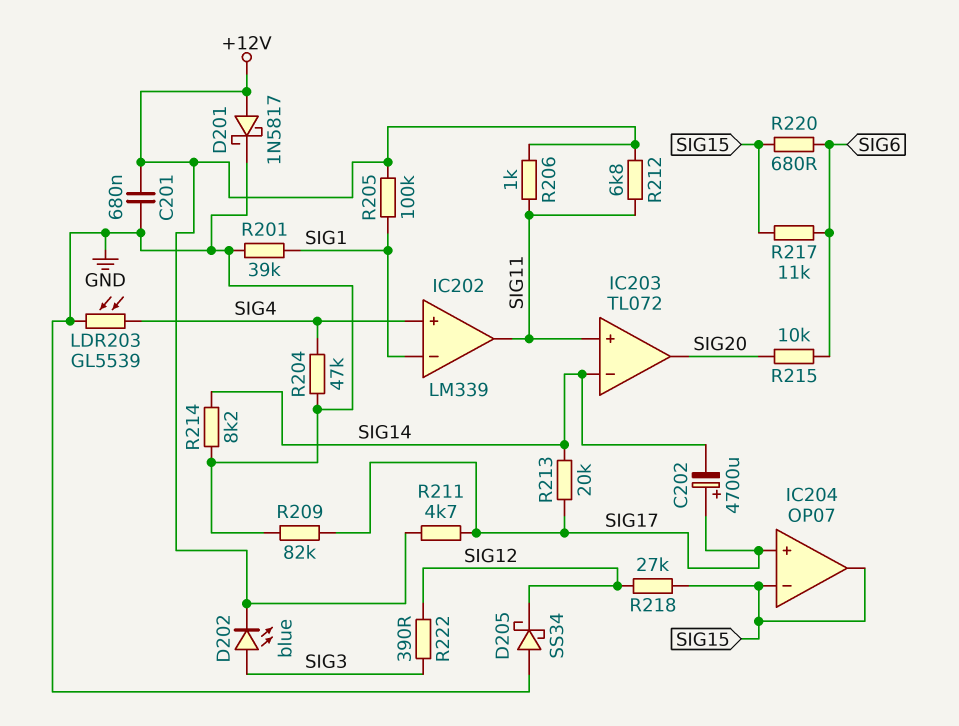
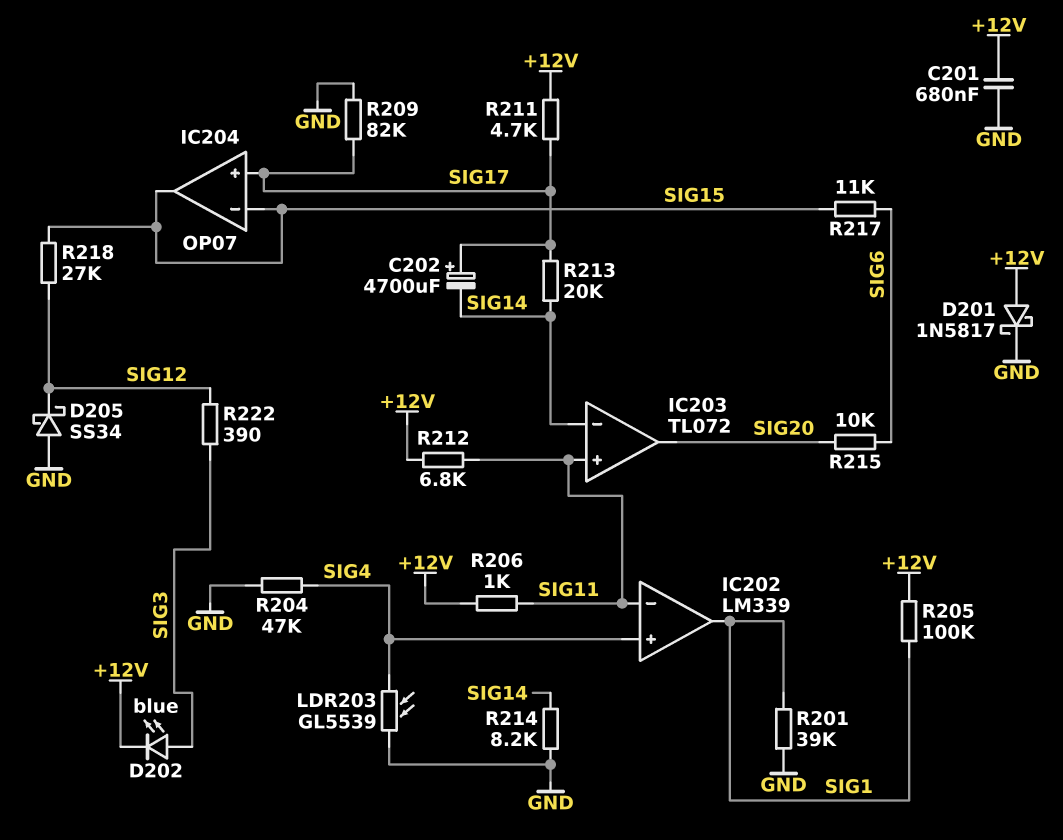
IC202 pin in-: SIG1 -> SIG11
IC202 pin out: SIG11 -> SIG1
R220: 680 (SIG6, SIG15) -> none

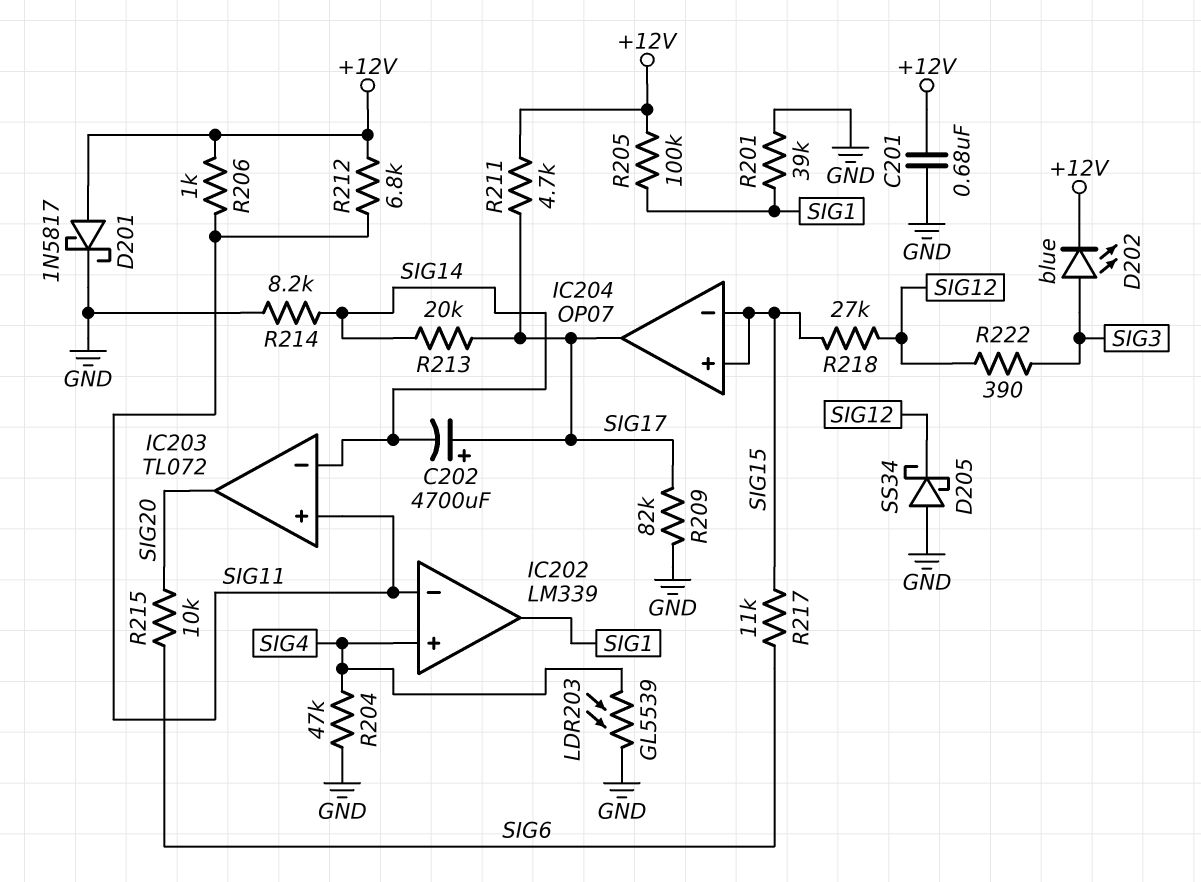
IC204 pin in+: SIG17 -> SIG15
IC204 pin out: SIG15 -> SIG17

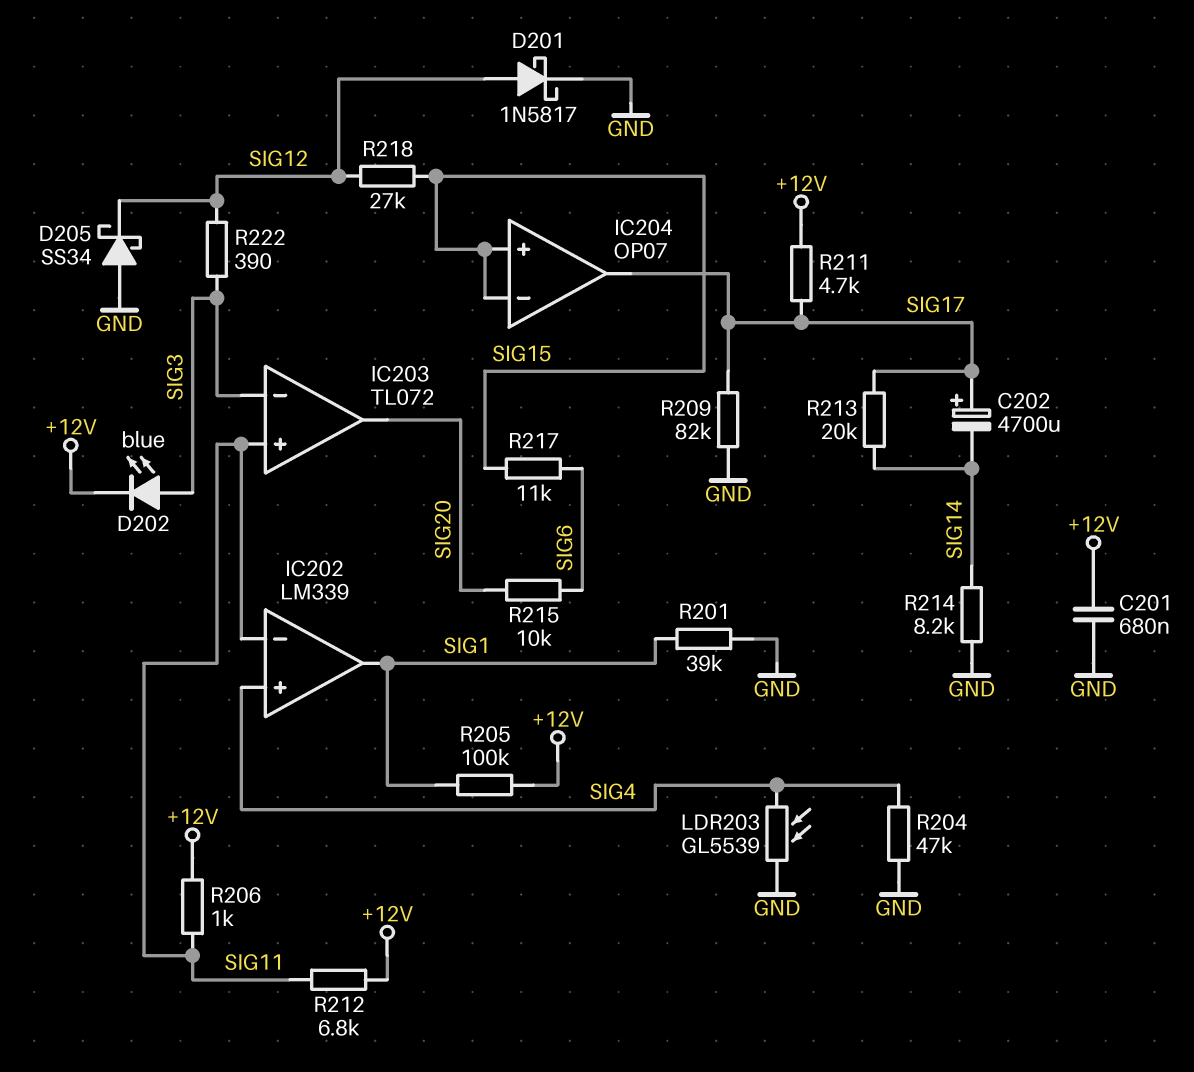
D201: schottky 1N5817 (A +12V, K GND) -> schottky 1N5817 (A SIG12, K GND)
IC203 pin in-: SIG14 -> SIG3

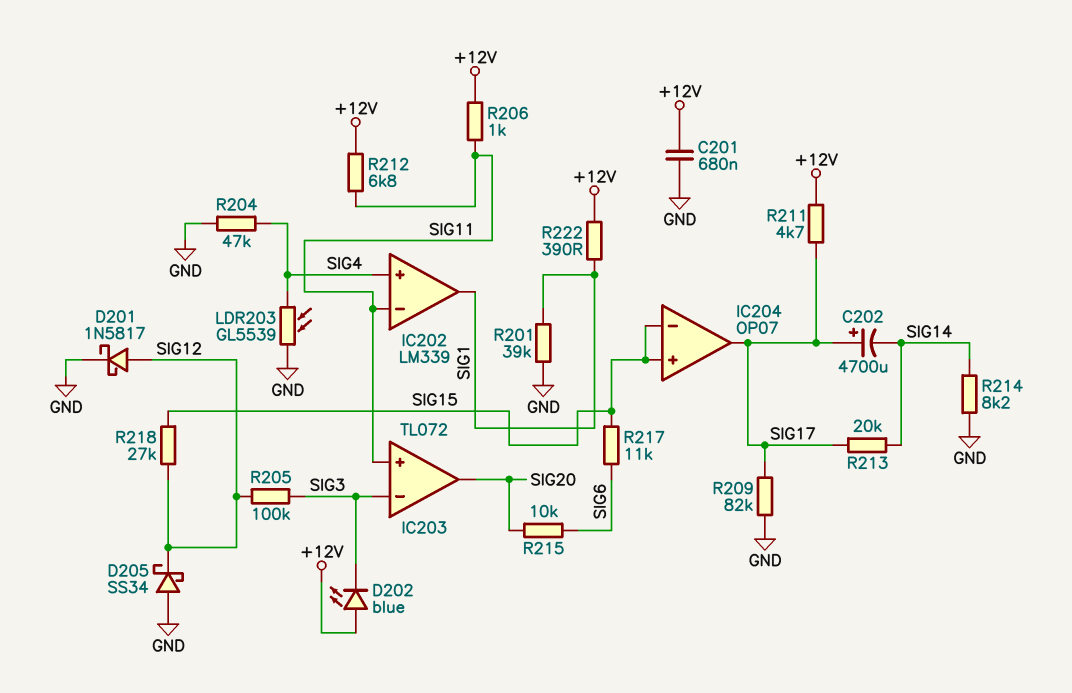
D202: LED blue (A SIG3, K +12V) -> LED blue (A +12V, K SIG3)
R205: 100k (+12V, SIG1) -> 100k (SIG3, SIG12)
R222: 390 (SIG3, SIG12) -> 390 (+12V, SIG1)

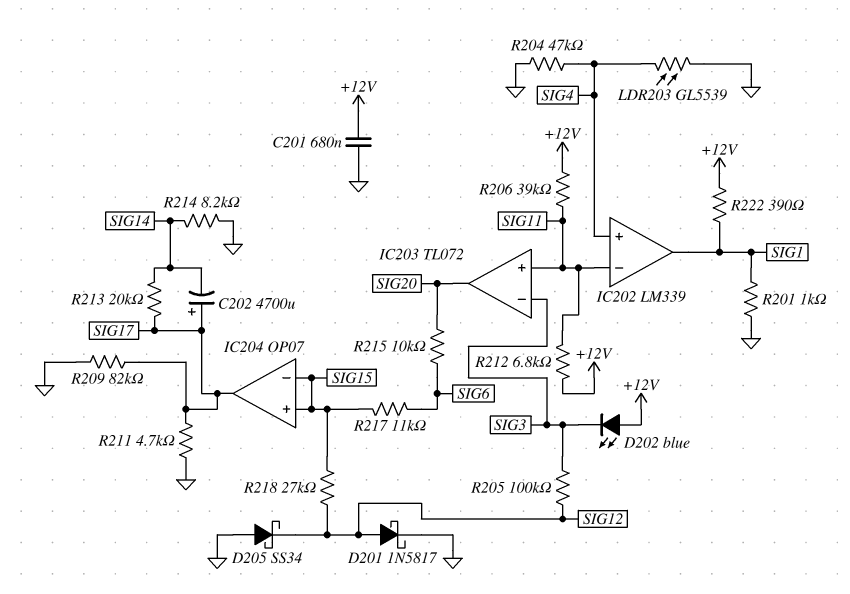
R201: 39k (GND, SIG1) -> 1k (GND, SIG1)
R206: 1k (+12V, SIG11) -> 39k (+12V, SIG11)
R211: 4.7k (+12V, SIG17) -> 4.7k (GND, SIG17)

